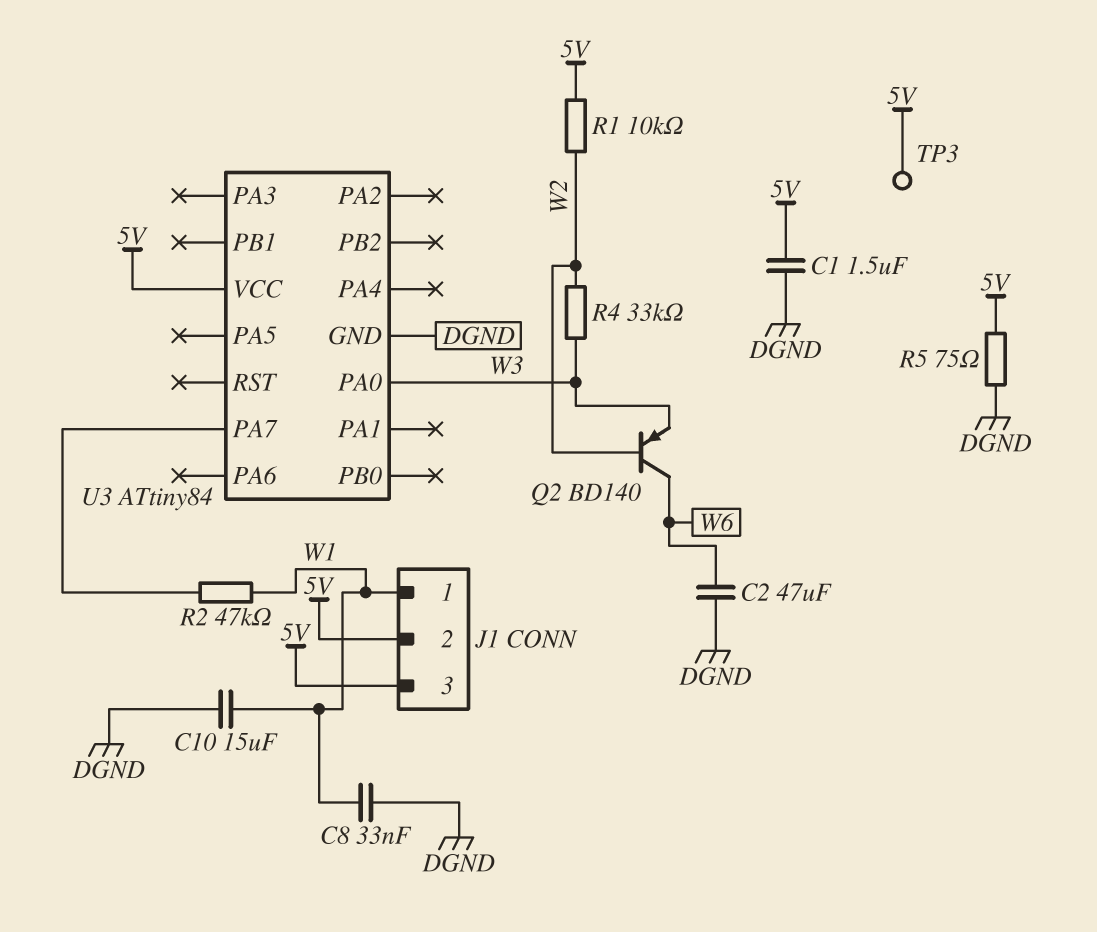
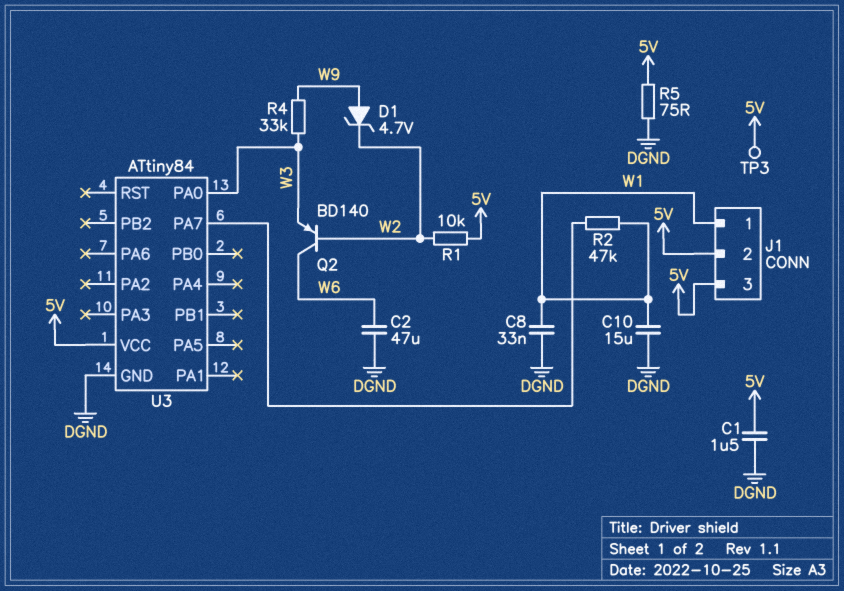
D1: none -> zener 4.7V (A W9, K W2)
R4: 33k (W2, W3) -> 33k (W3, W9)

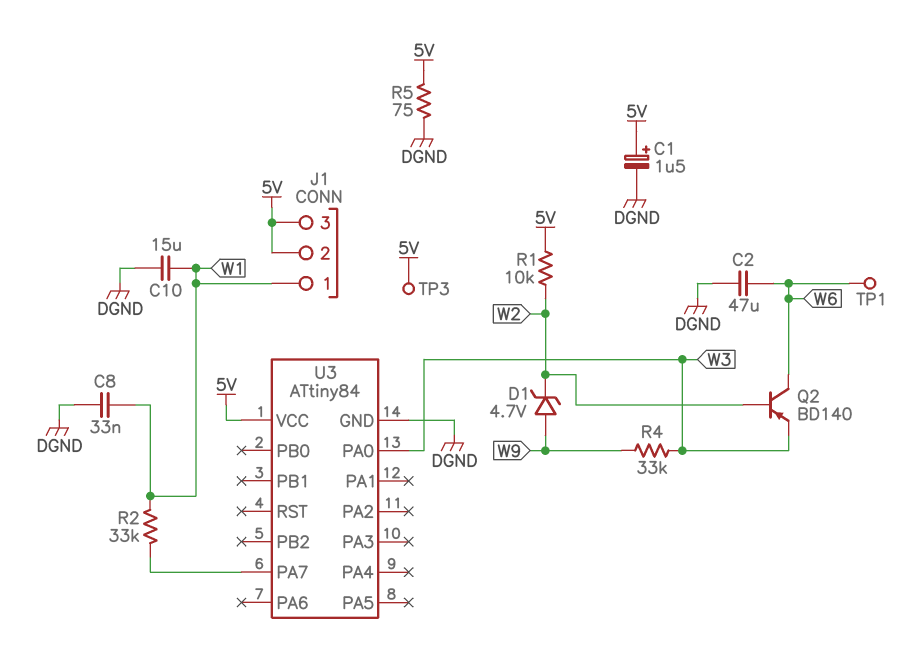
C1: 1.5uF (5V, DGND) -> 1.5uF (plus 5V, minus DGND)
R2: 47k (U3/PA7, W1) -> 33k (U3/PA7, W1)
TP1: none -> test point (W6)

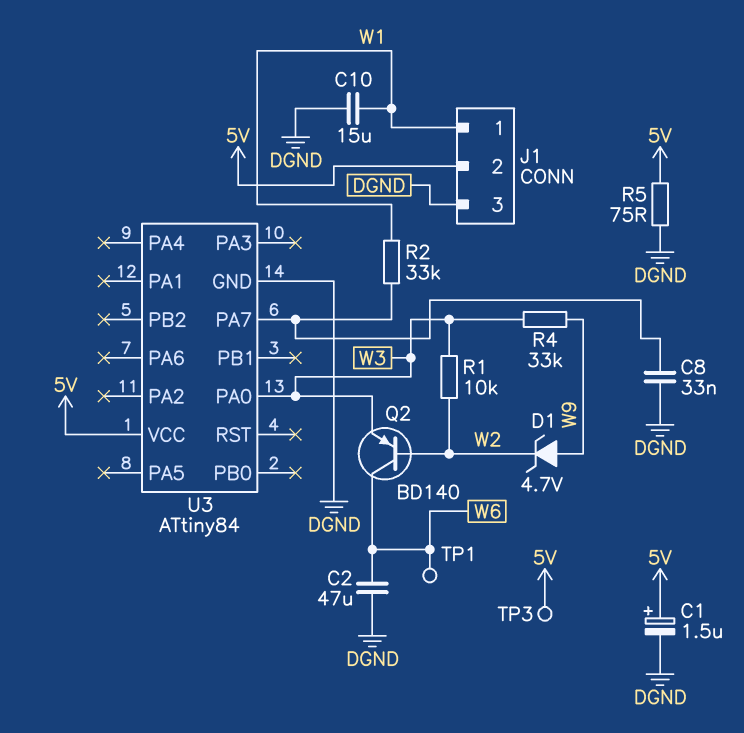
C8: 33nF (DGND, W1) -> 33nF (DGND, U3/PA7)
J1 pin 3: 5V -> DGND
R1: 10k (5V, W2) -> 10k (W2, W3)

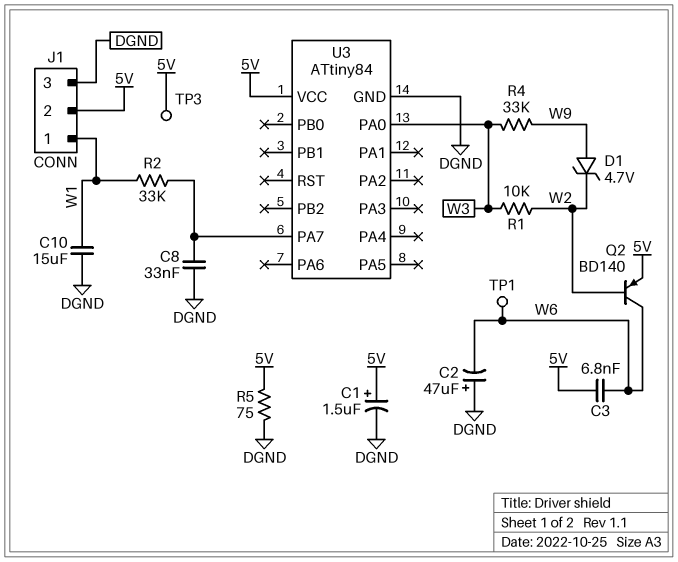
C2: 47uF (DGND, W6) -> 47uF (plus DGND, minus W6)
C3: none -> 6.8nF (5V, W6)
Q2: PNP BD140 (B W2, C W6, E W3) -> PNP BD140 (B W2, C W6, E 5V)

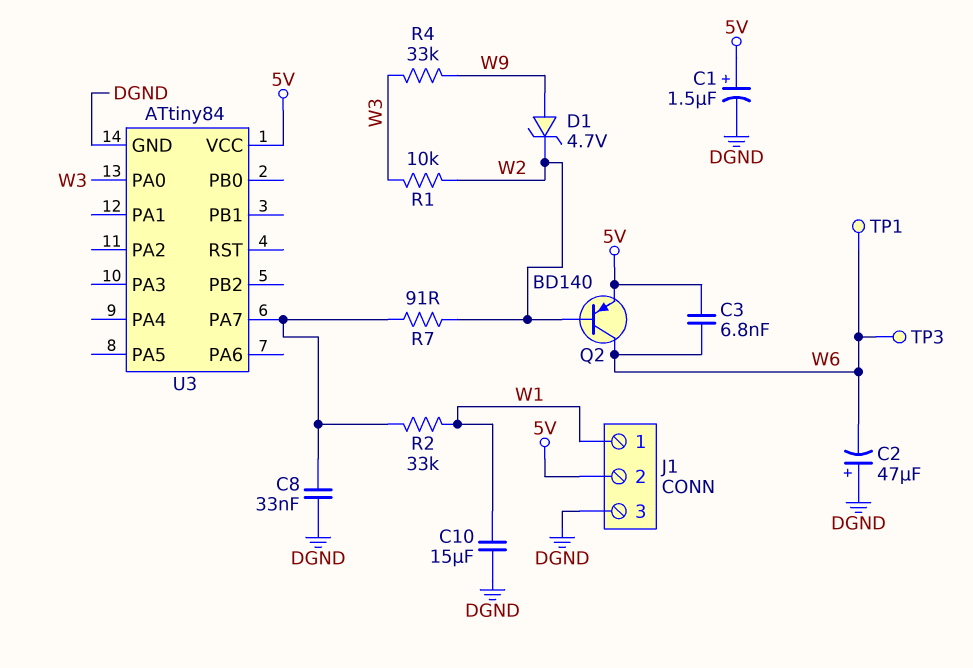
R5: 75 (5V, DGND) -> none
R7: none -> 91 (U3/PA7, W2)
TP3: test point (5V) -> test point (W6)

